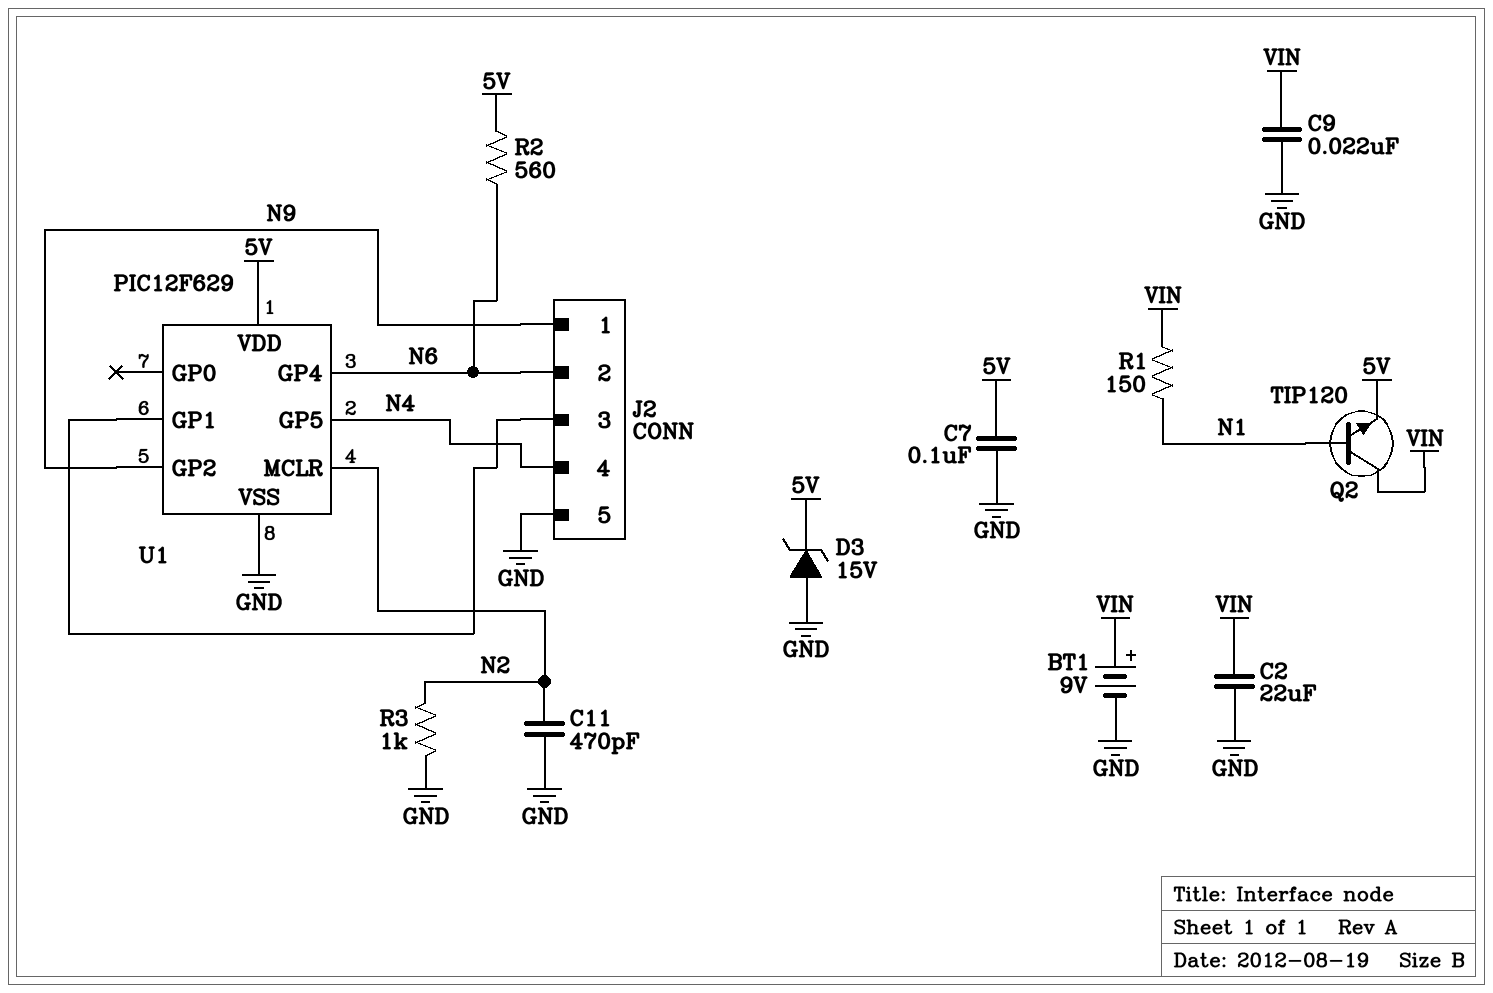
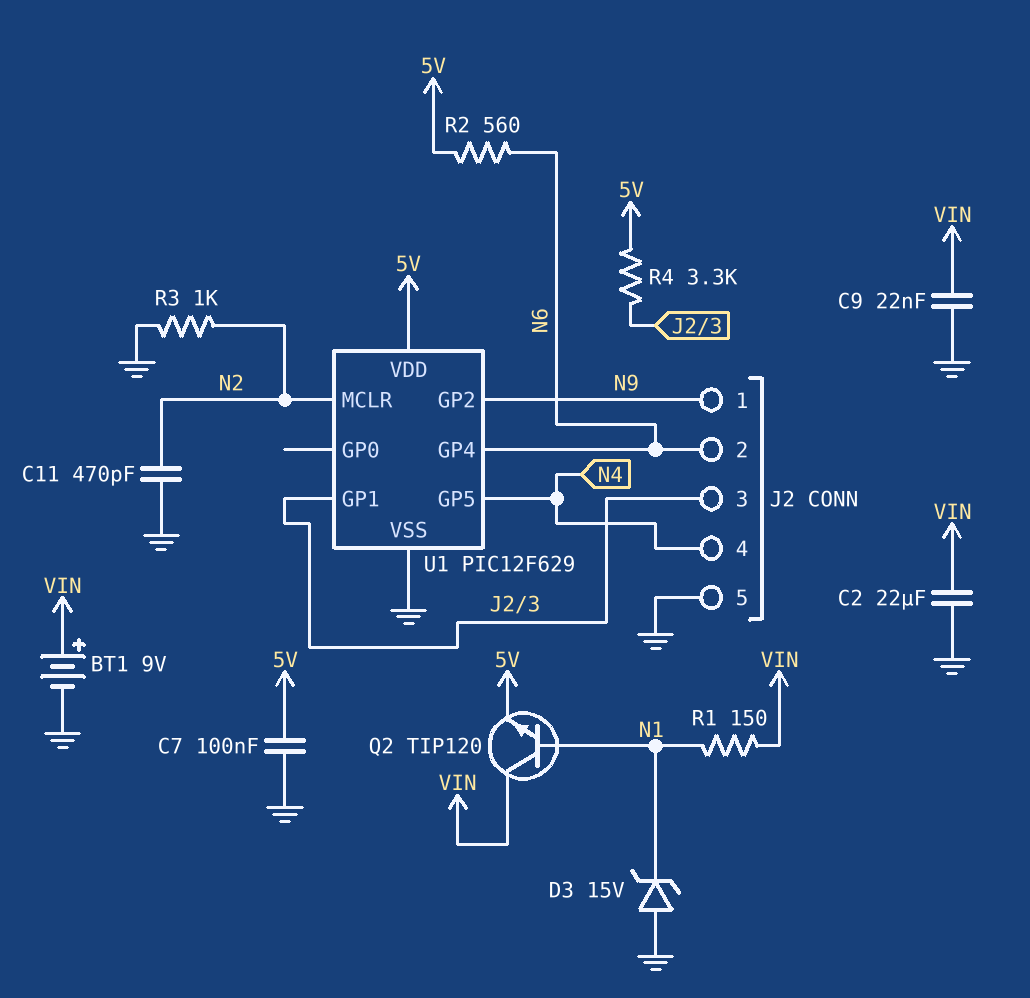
D3: zener 15V (A GND, K 5V) -> zener 15V (A GND, K N1)
R4: none -> 3.3k (5V, J2/3)

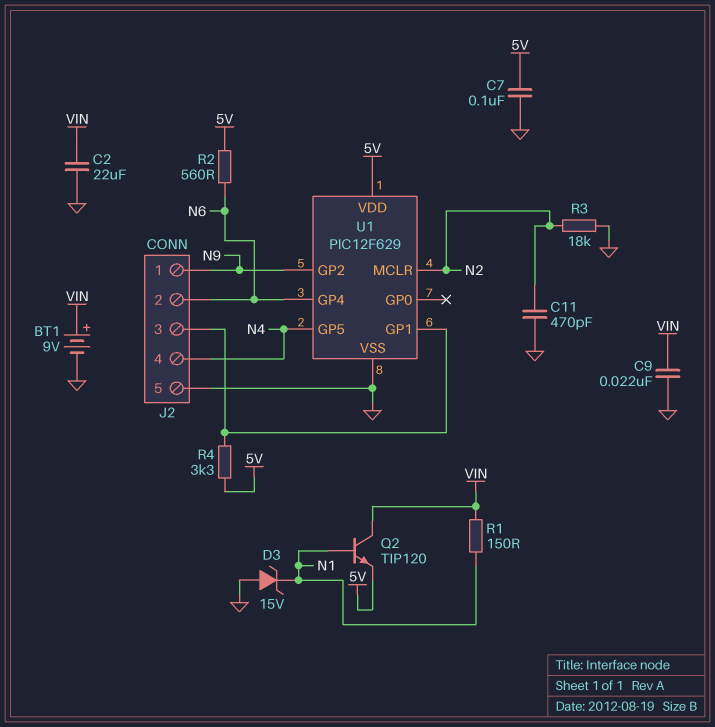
R3: 1k (GND, N2) -> 18k (GND, N2)

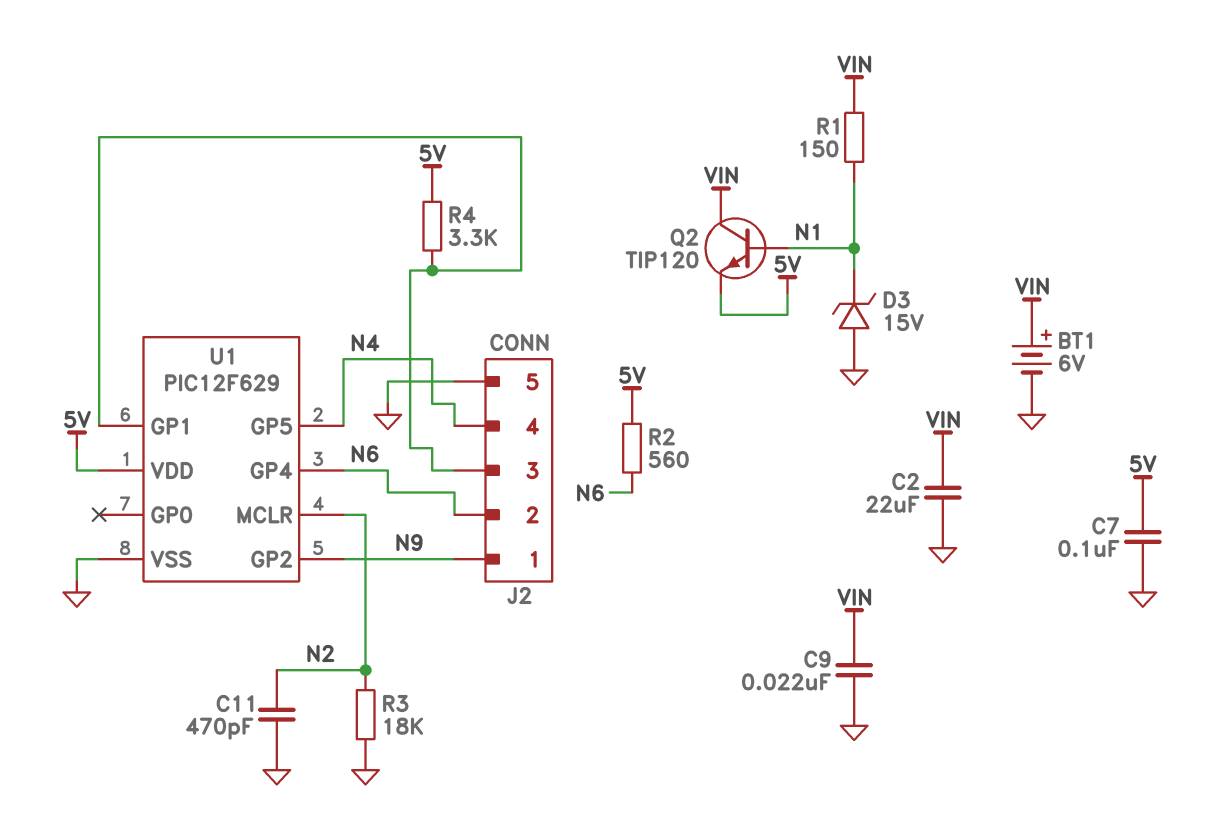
BT1: 9V (plus VIN, minus GND) -> 6V (plus VIN, minus GND)

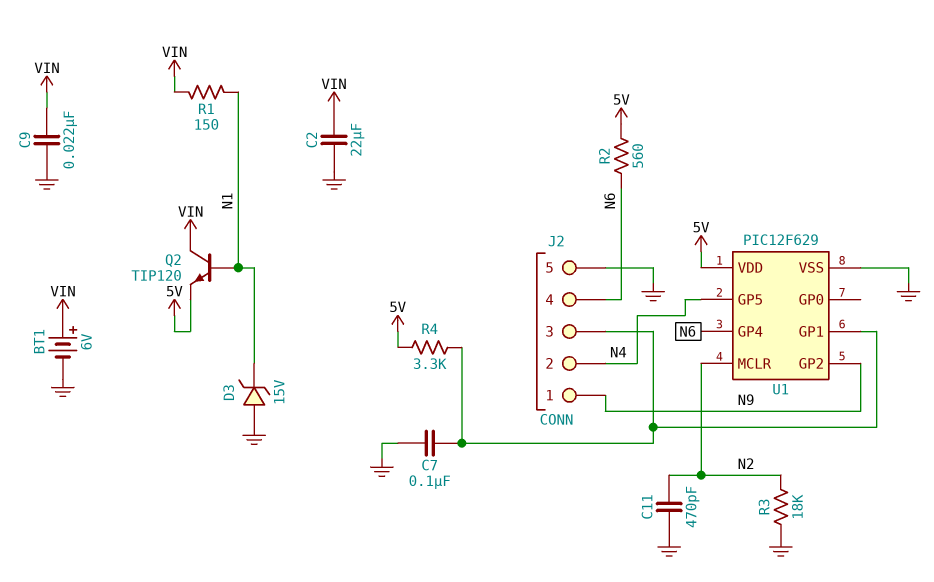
C7: 100nF (5V, GND) -> 100nF (GND, J2/3)
J2 pin 2: N6 -> N4
J2 pin 4: N4 -> N6

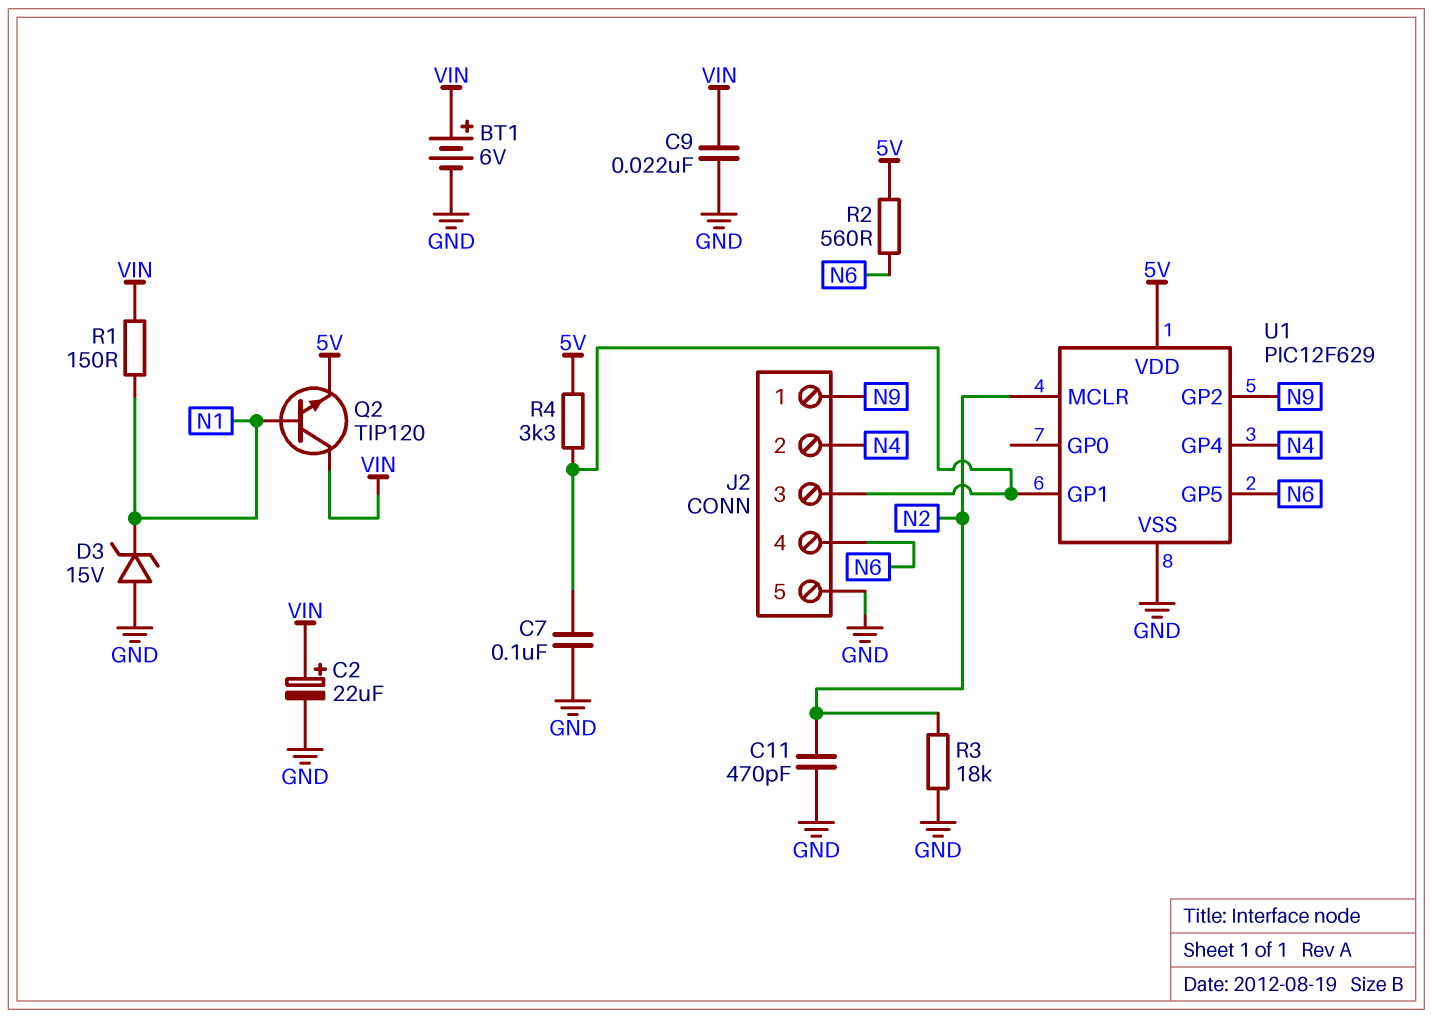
C2: 22uF (GND, VIN) -> 22uF (plus VIN, minus GND)
U1 pin GP4: N6 -> N4
U1 pin GP5: N4 -> N6

